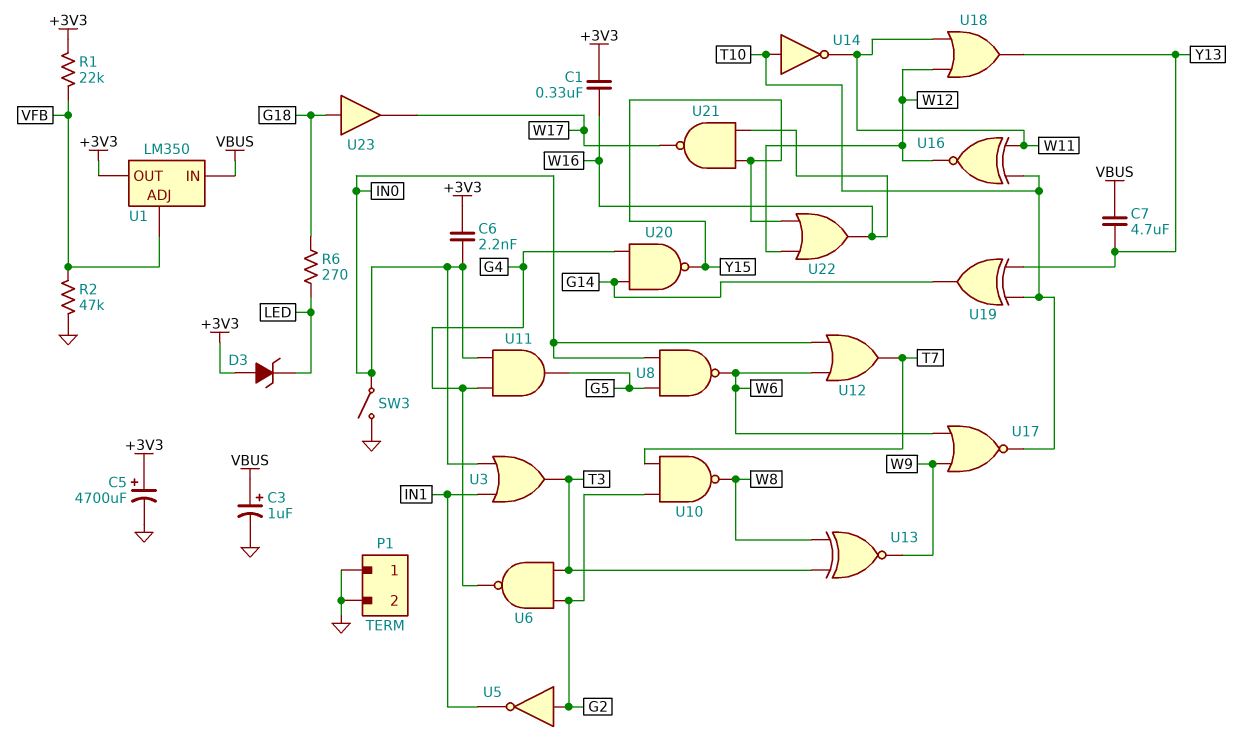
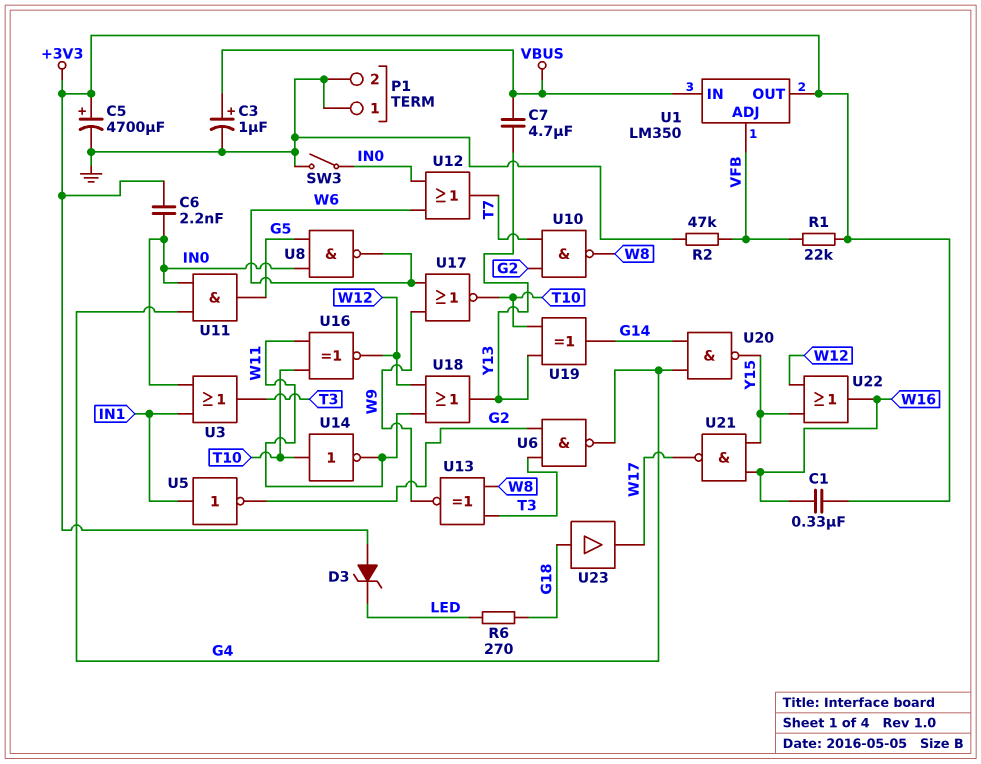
U5: NOT (in G2, out IN1) -> NOT (in IN1, out G2)

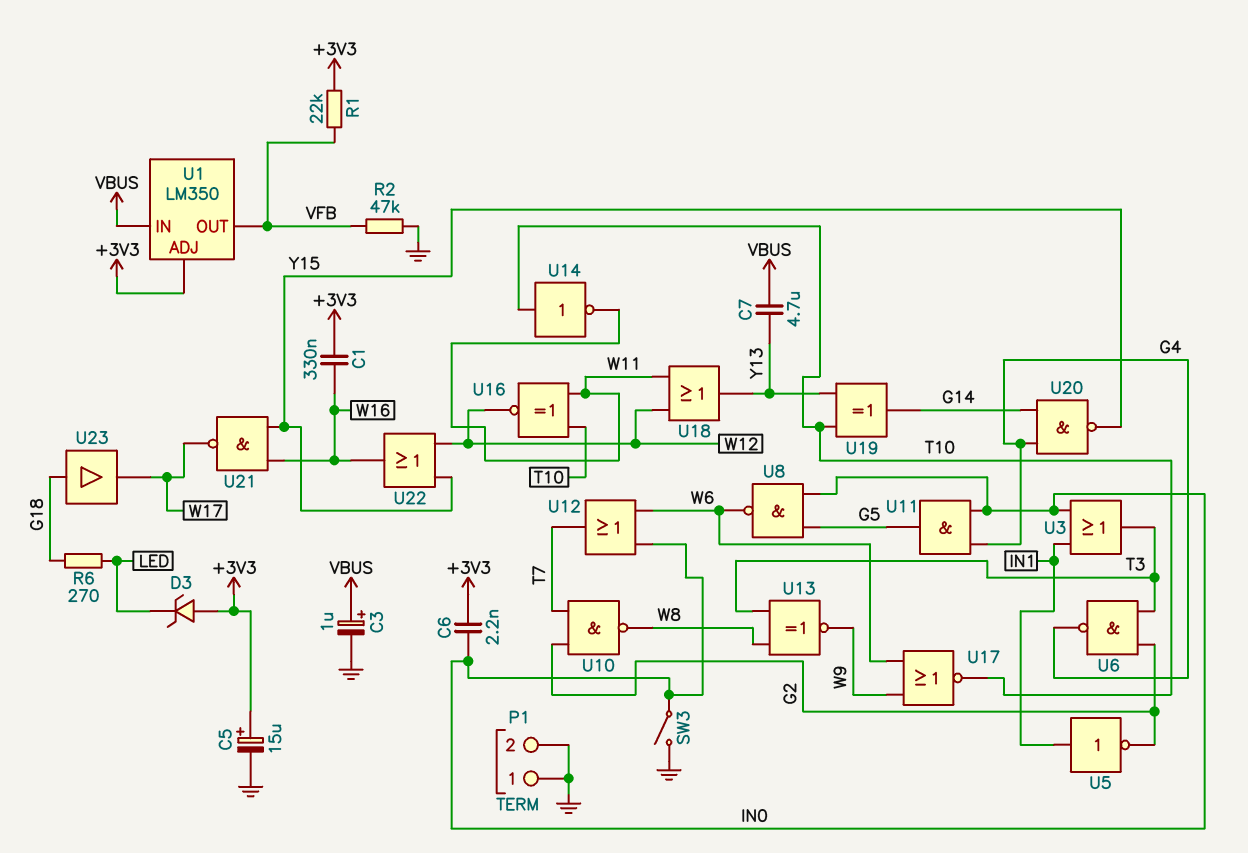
C5: 4700uF (plus +3V3, minus GND) -> 15uF (plus +3V3, minus GND)
U1 pin ADJ: VFB -> +3V3
U1 pin OUT: +3V3 -> VFB

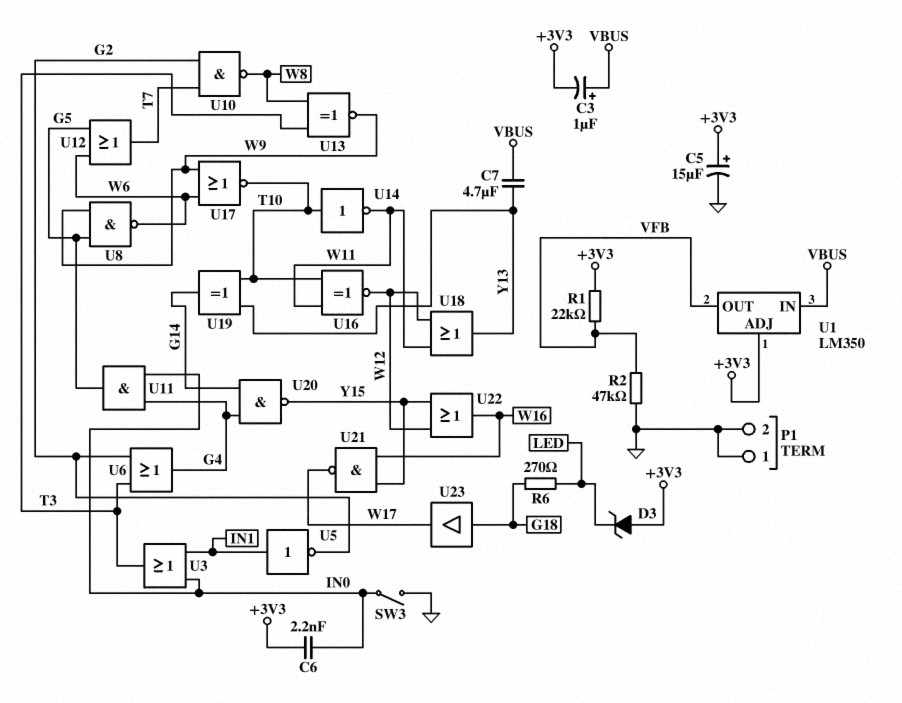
C1: 330nF (+3V3, W16) -> none
C3: 1uF (plus VBUS, minus GND) -> 1uF (plus VBUS, minus +3V3)
U6: NAND (in G2, in T3, out G4) -> OR (in G2, in T3, out G4)
U8: NAND (in G5, in IN0, out W6) -> NAND (in G5, in W9, out W6)
U12: OR (in IN0, in W6, out T7) -> OR (in G5, in W6, out T7)

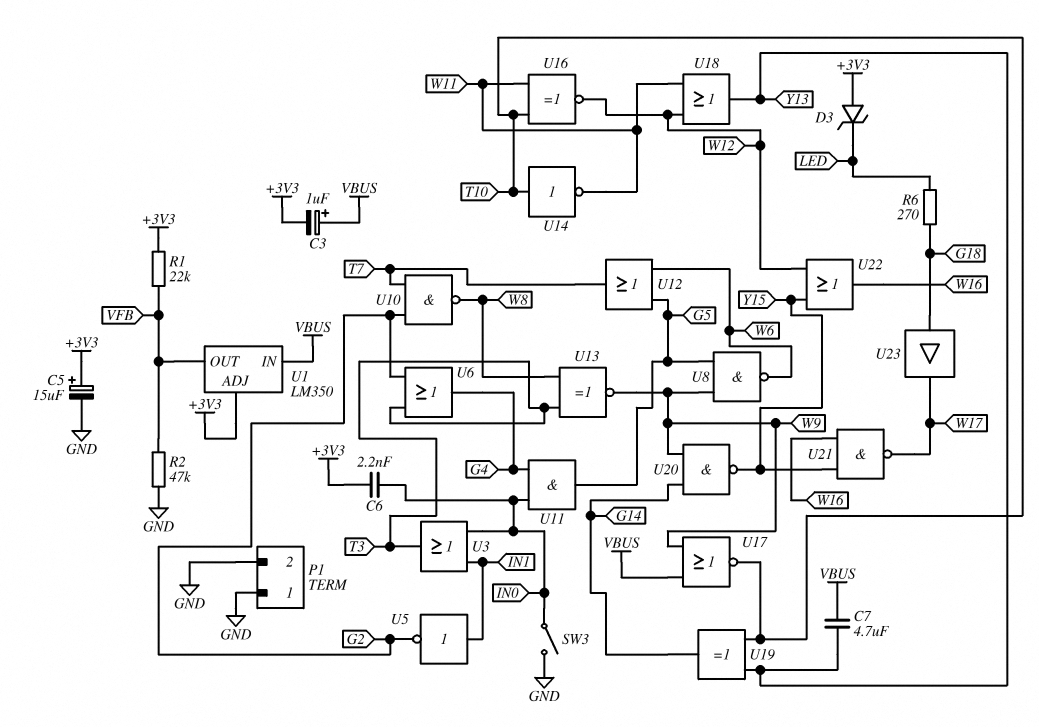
U17: NOR (in W6, in W9, out T10) -> NOR (in VBUS, in W9, out T10)
U20: NAND (in G4, in G14, out Y15) -> NAND (in G14, in W9, out Y15)

